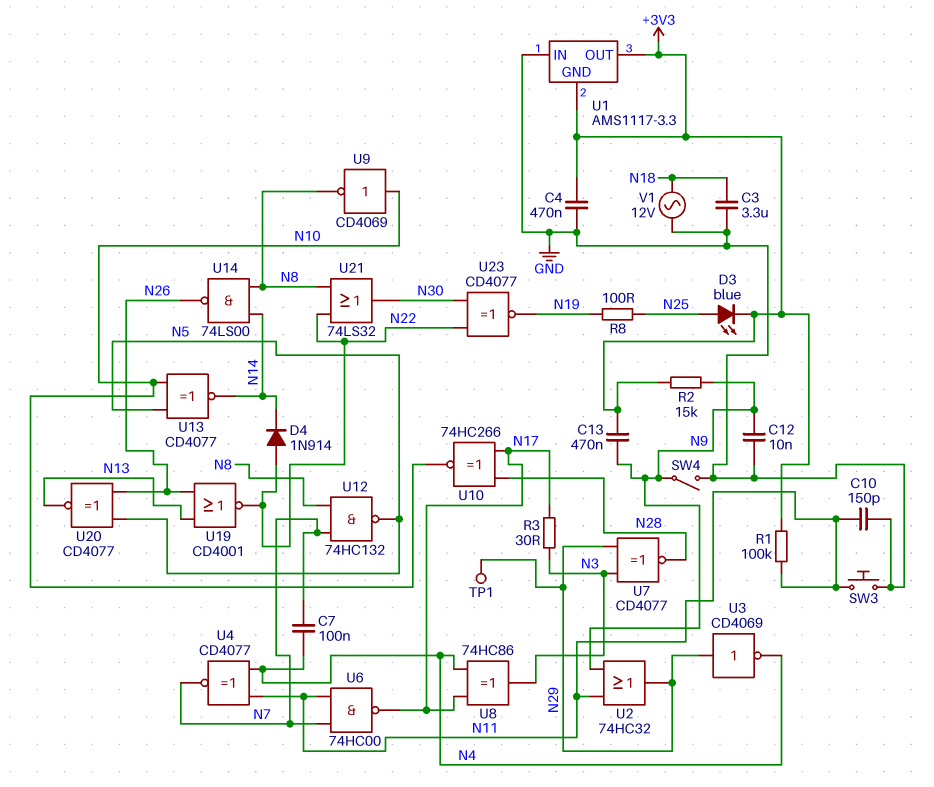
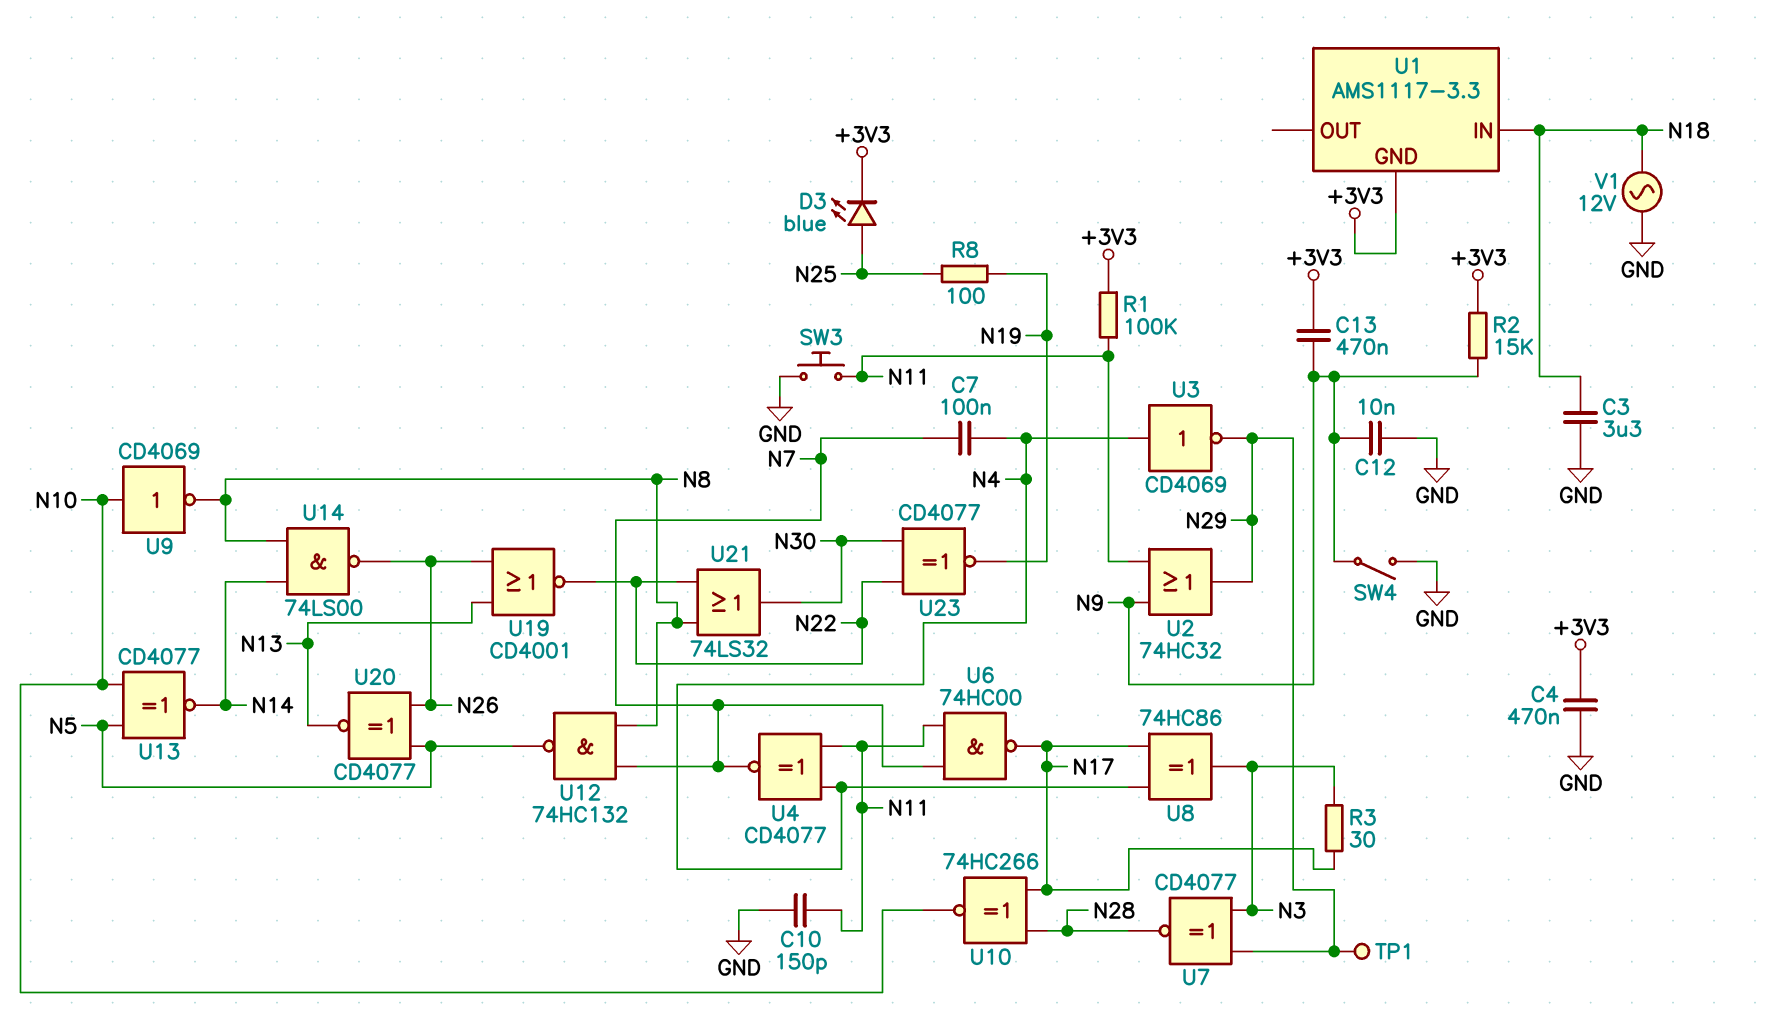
D4: diode 1N914 (A N22, K N14) -> none
U1 pin IN: GND -> N18
U1 pin OUT: +3V3 -> none
U3: NOT CD4069 (in N29, out N4) -> NOT CD4069 (in N4, out N29)

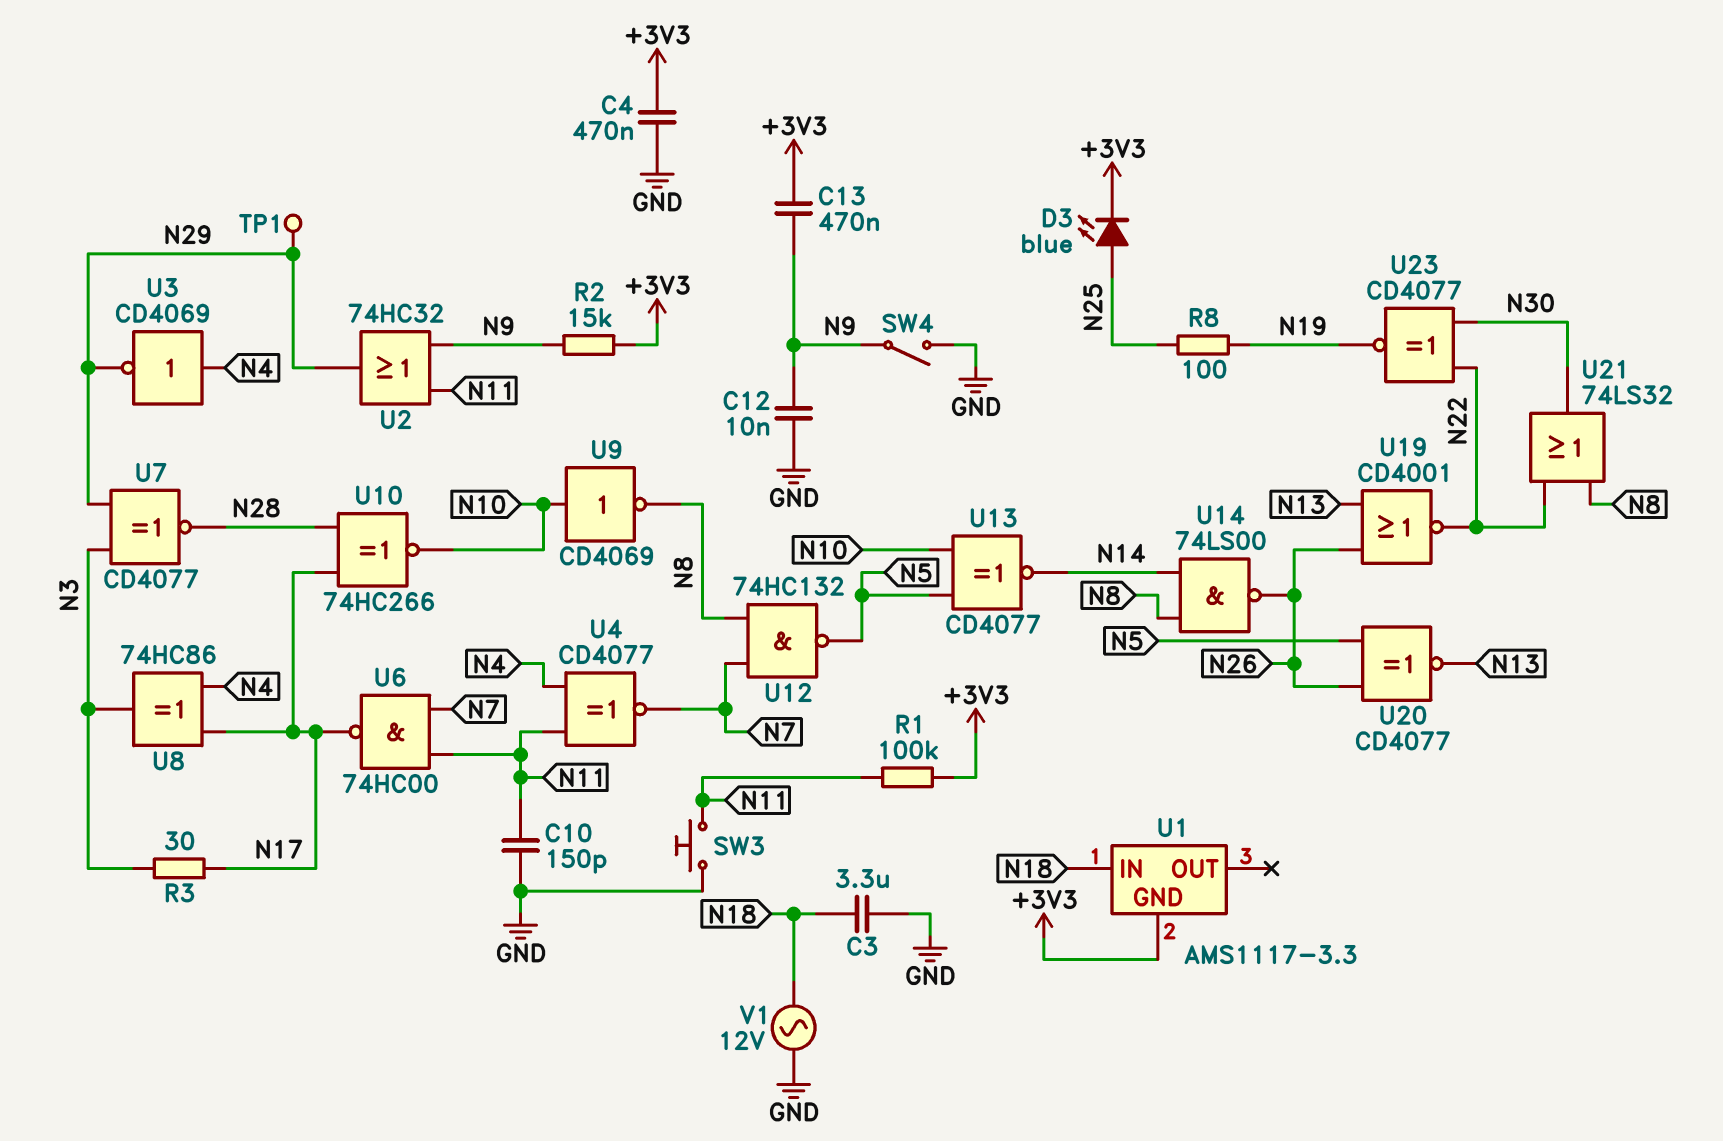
C7: 100nF (N4, N7) -> none

